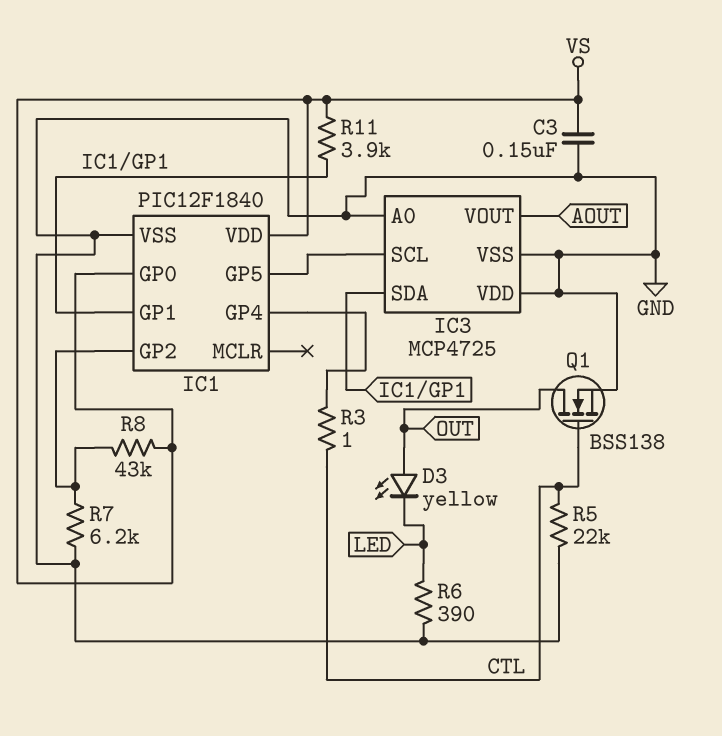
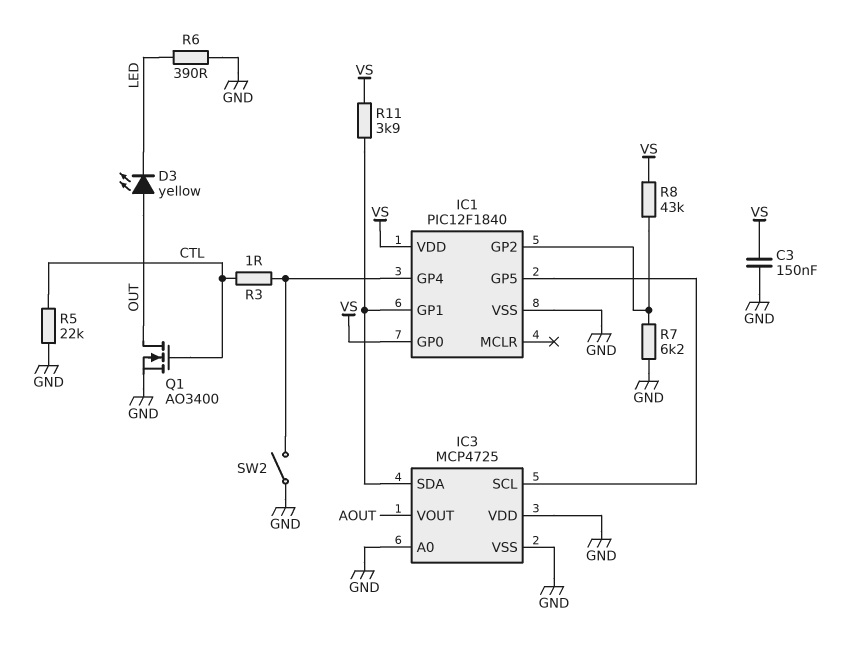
Q1: NMOS BSS138 (G CTL, D OUT, S GND) -> NMOS AO3400 (G CTL, D OUT, S GND)
SW2: none -> switch (GND, IC1/GP4)

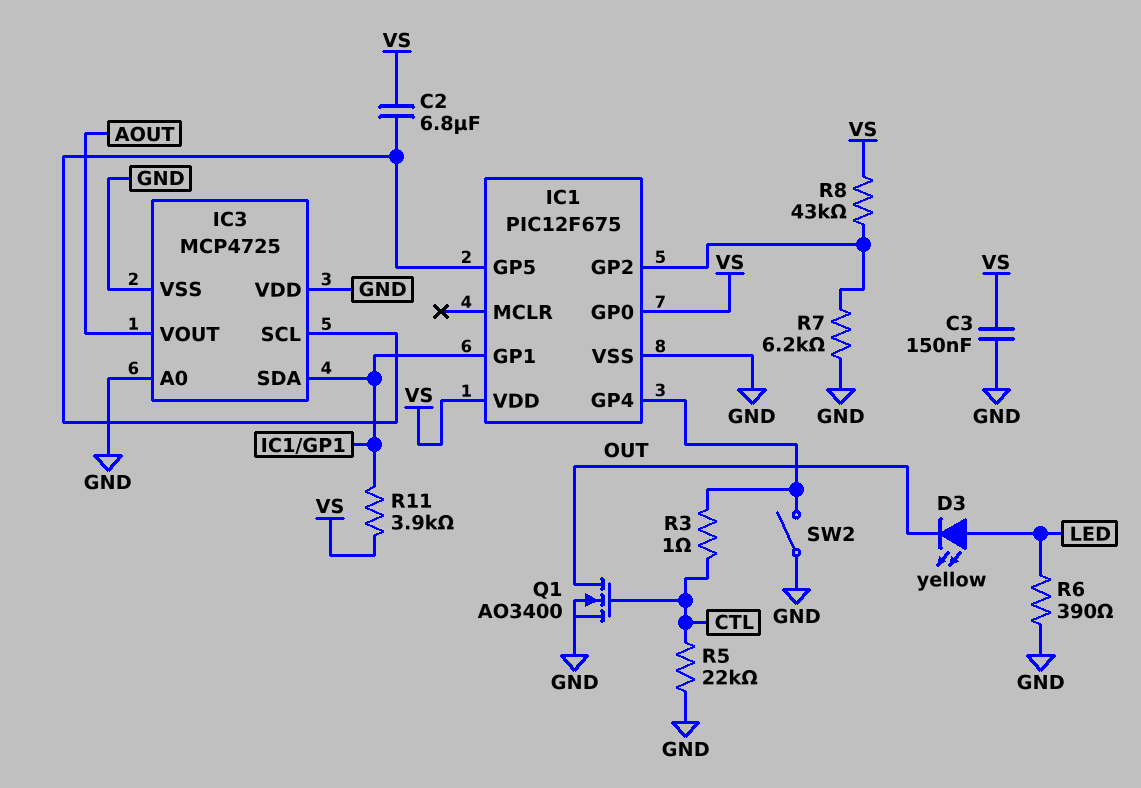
C2: none -> 6.8uF (IC1/GP5, VS)
D3: LED yellow (A OUT, K LED) -> LED yellow (A LED, K OUT)
IC1: PIC12F1840 -> PIC12F675

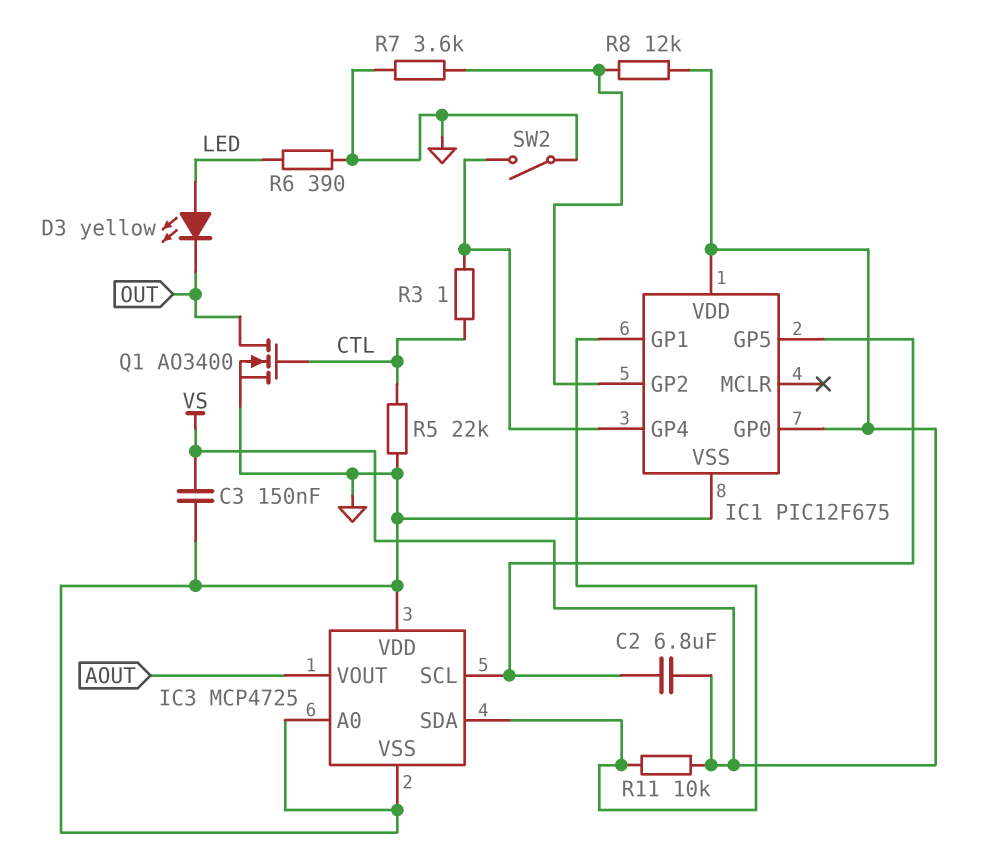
R7: 6.2k (GND, IC1/GP2) -> 3.6k (GND, IC1/GP2)
R8: 43k (IC1/GP2, VS) -> 12k (IC1/GP2, VS)
R11: 3.9k (IC1/GP1, VS) -> 10k (IC1/GP1, VS)

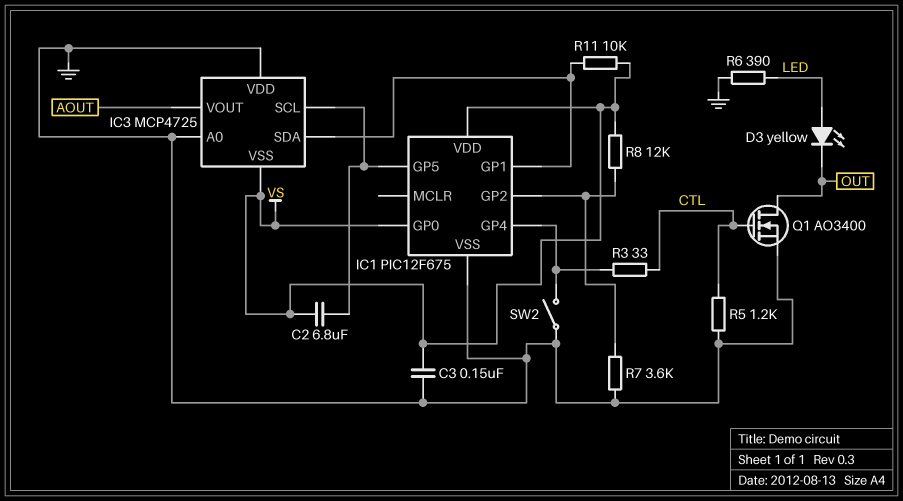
IC3 pin VSS: GND -> VS
R3: 1 (CTL, IC1/GP4) -> 33 (CTL, IC1/GP4)
R5: 22k (CTL, GND) -> 1.2k (CTL, GND)

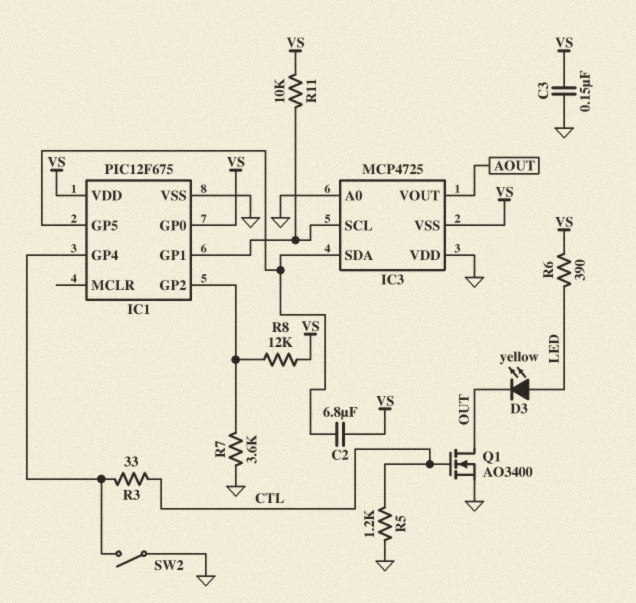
IC3 pin SCL: IC1/GP5 -> IC1/GP1
IC3 pin SDA: IC1/GP1 -> IC1/GP5
R6: 390 (GND, LED) -> 390 (LED, VS)

